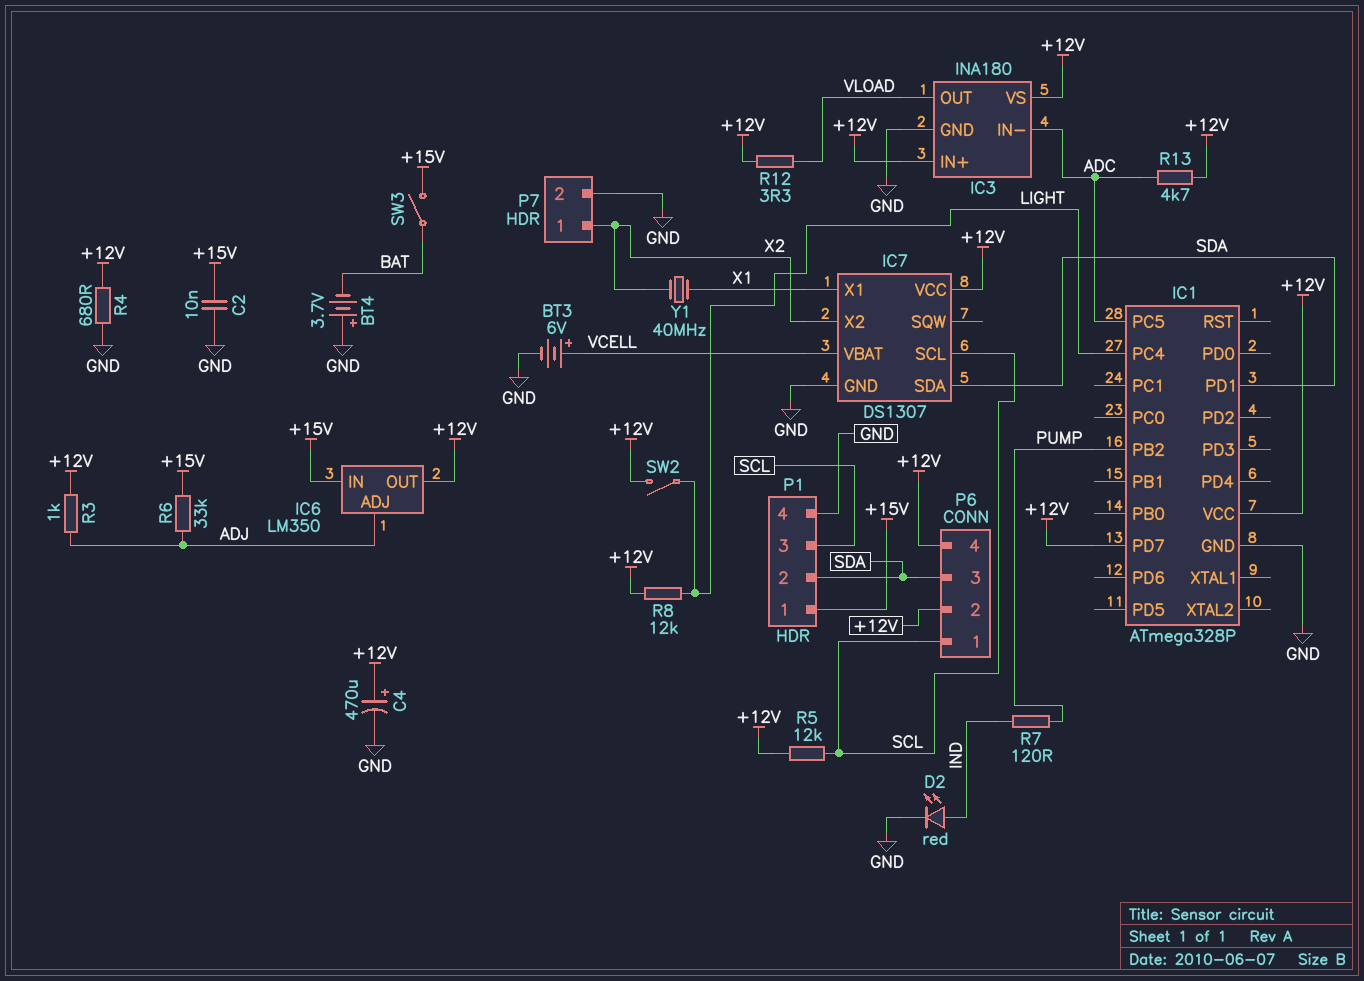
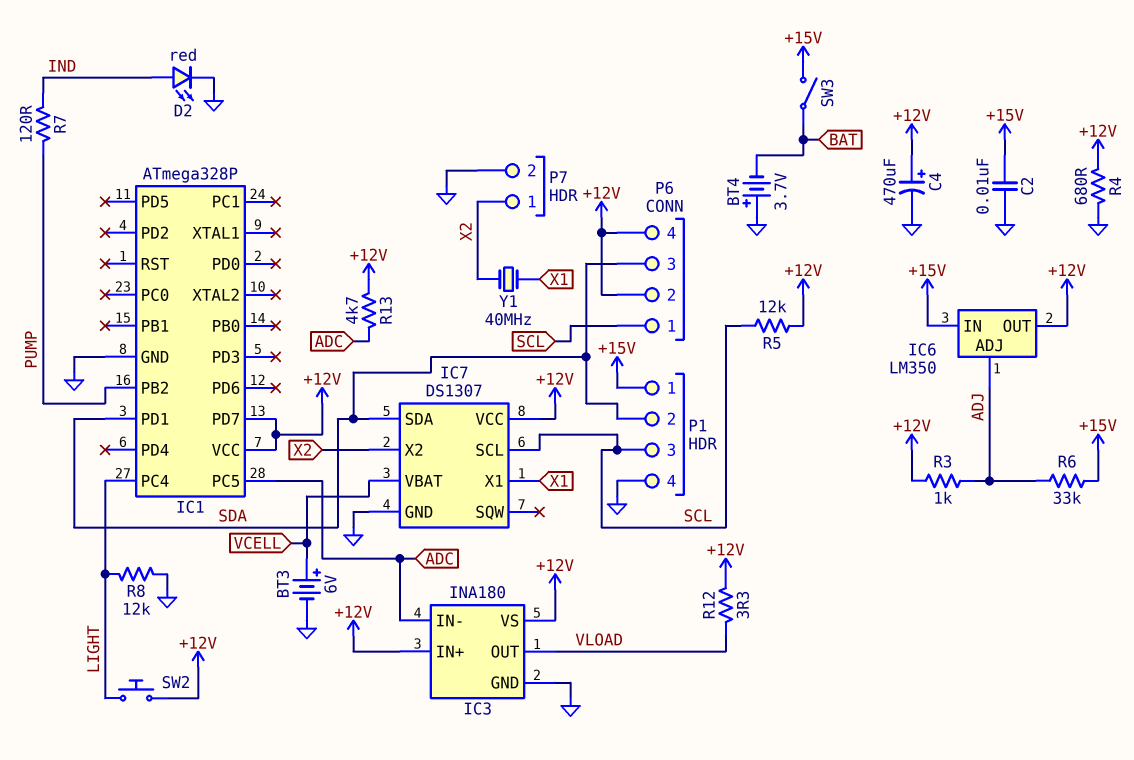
R8: 12k (+12V, LIGHT) -> 12k (GND, LIGHT)
SW2: switch (+12V, LIGHT) -> button (+12V, LIGHT)

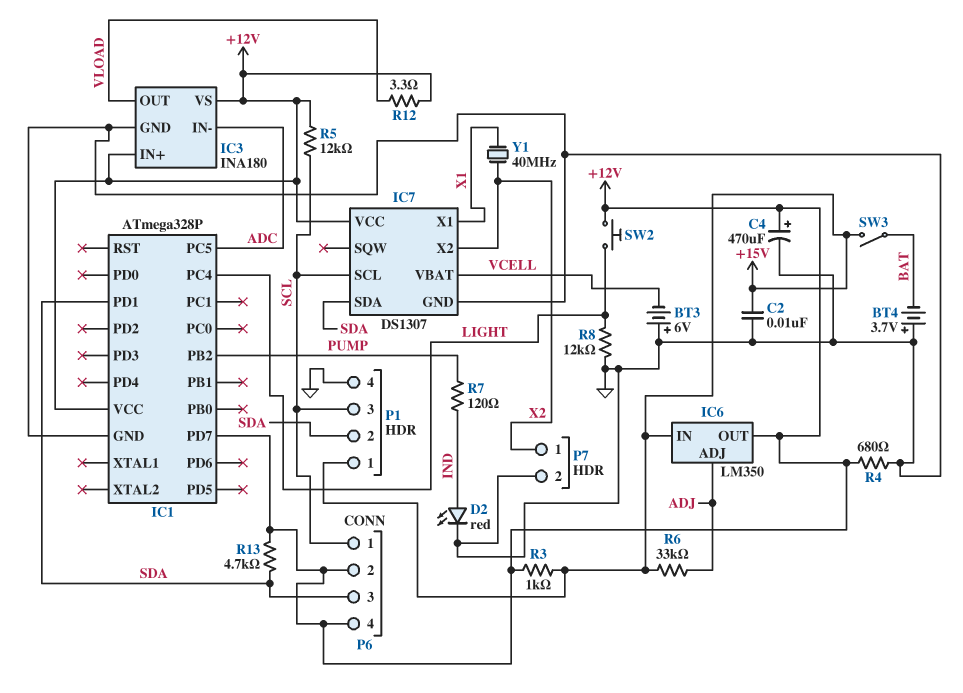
BT3: 6V (plus VCELL, minus GND) -> 6V (plus GND, minus VCELL)
R3: 1k (+12V, ADJ) -> 1k (+12V, +15V)
R13: 4.7k (+12V, ADC) -> 4.7k (+12V, SDA)

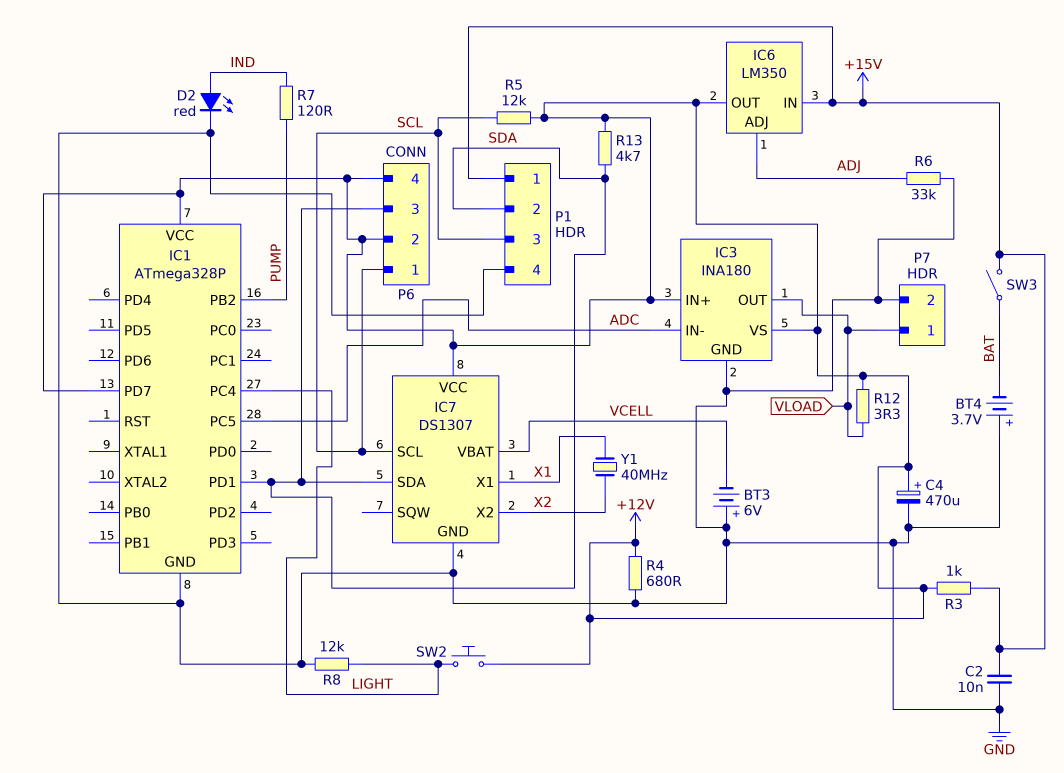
P7 pin 1: X2 -> VLOAD
R6: 33k (+15V, ADJ) -> 33k (ADJ, GND)

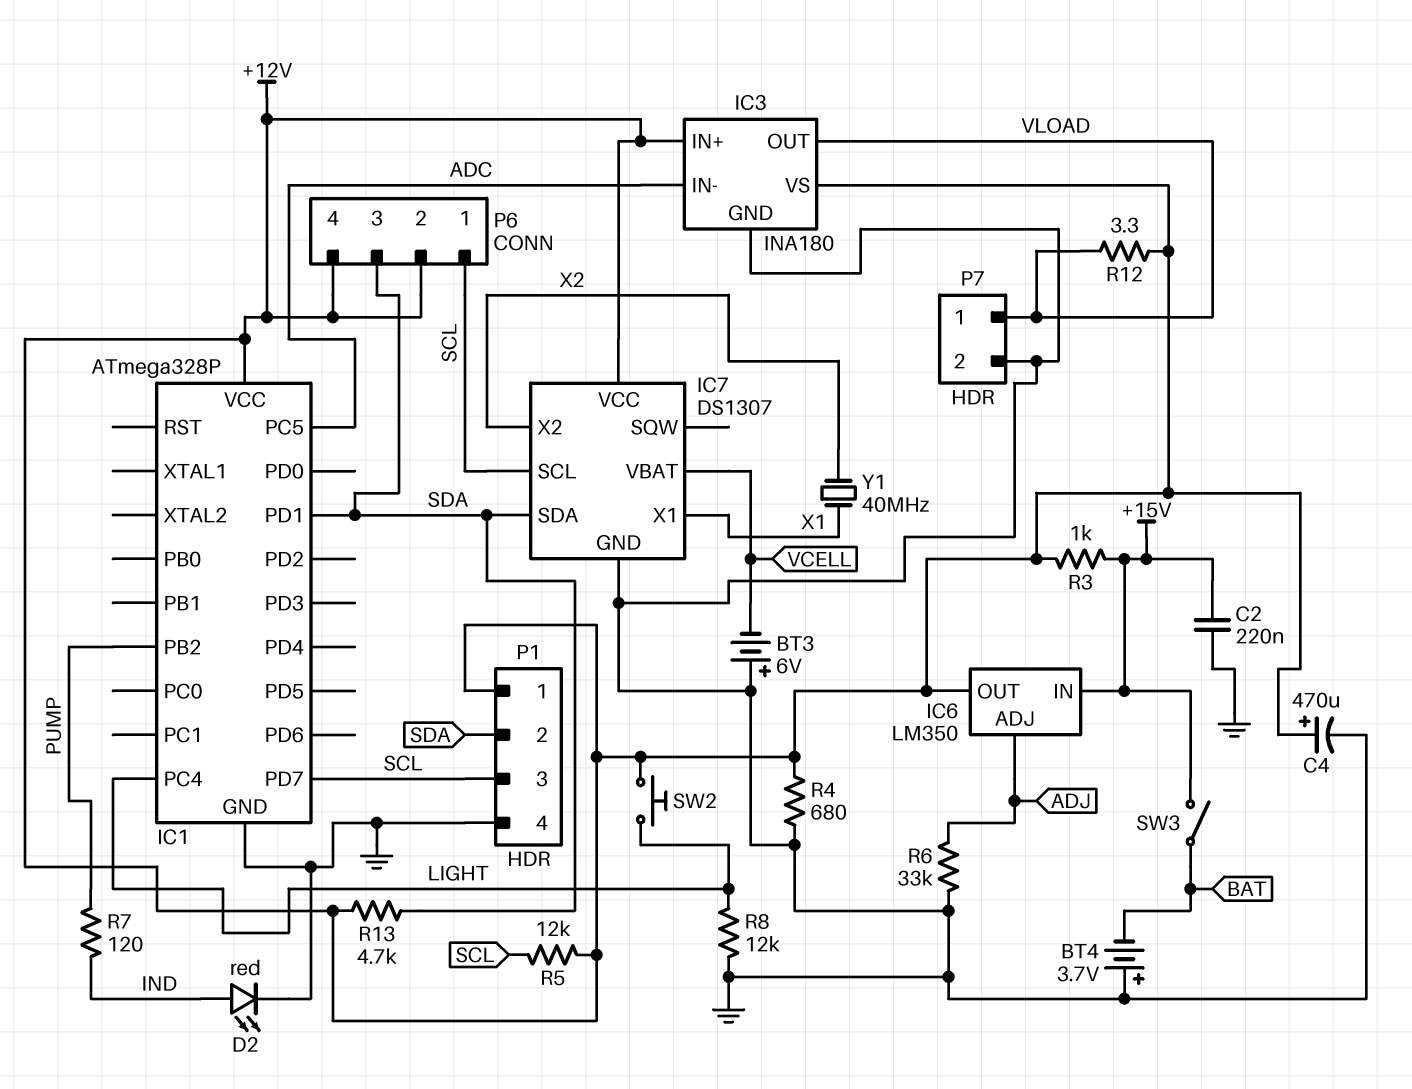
C2: 10nF (+15V, GND) -> 220nF (+15V, GND)
IC1 pin PD7: +12V -> SCL
P1 pin 1: +15V -> +12V

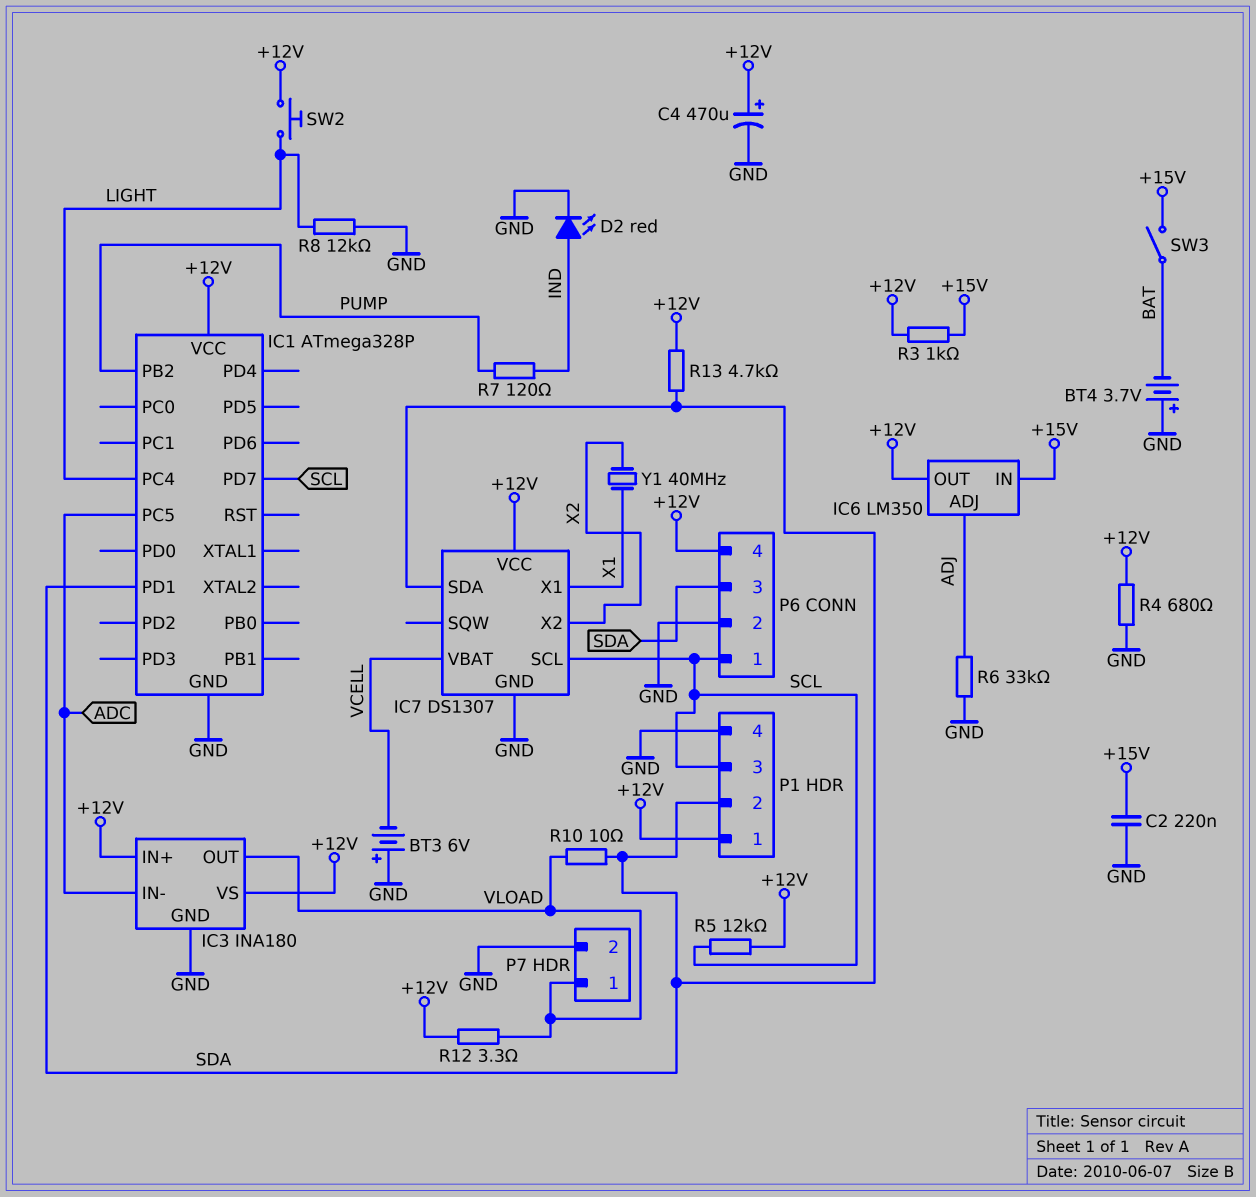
P6 pin 2: +12V -> GND
R10: none -> 10 (SDA, VLOAD)

